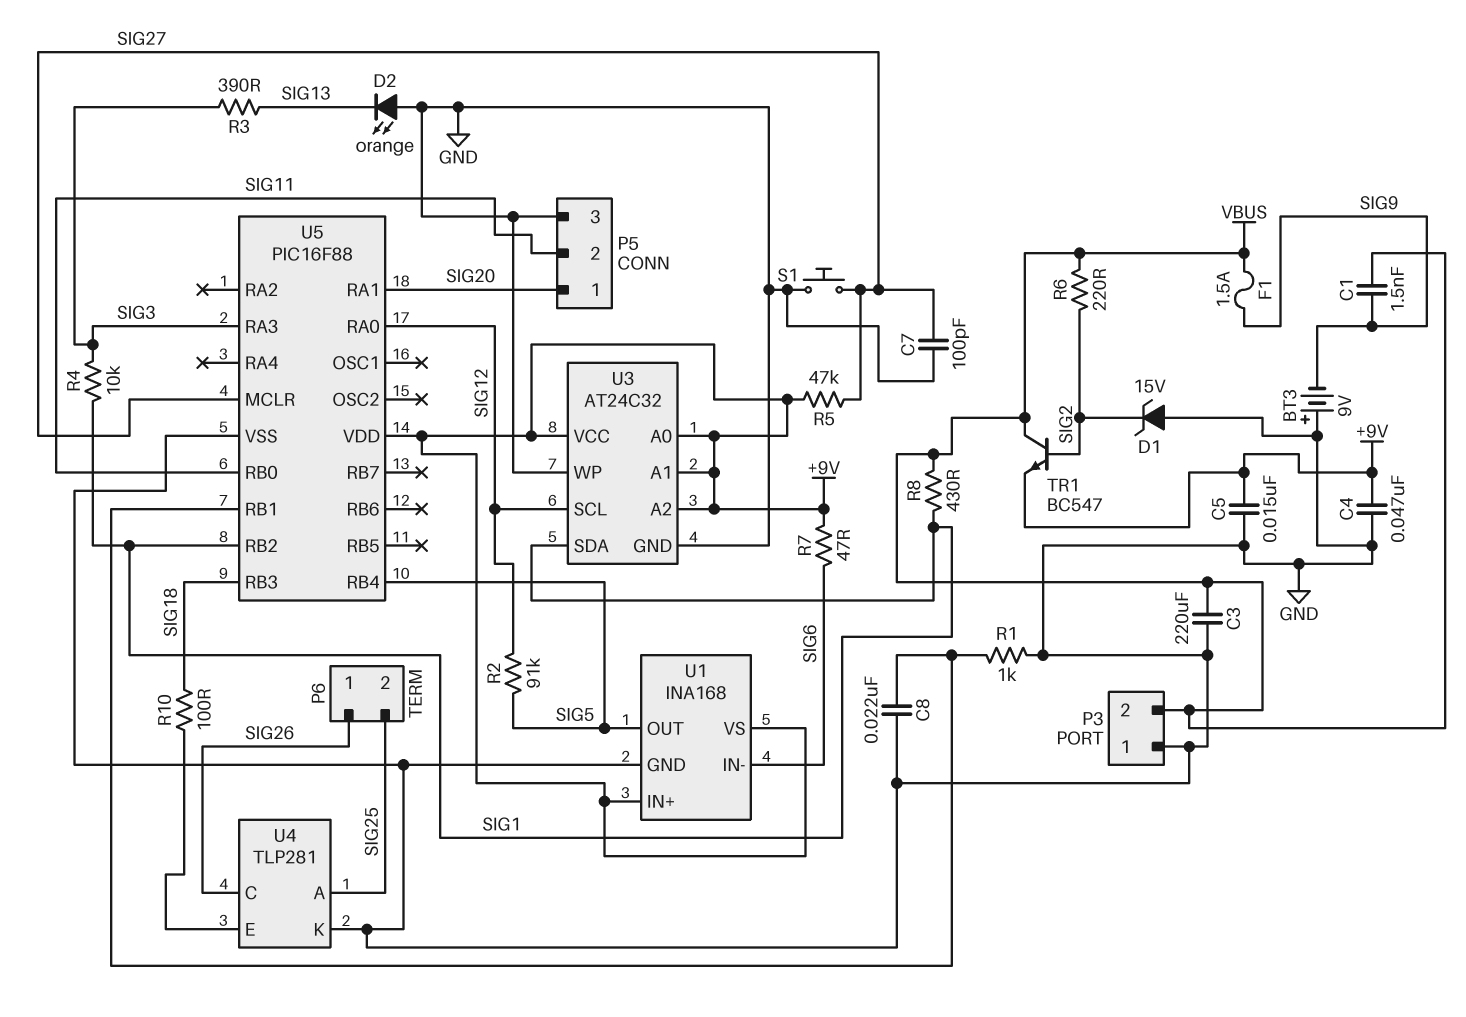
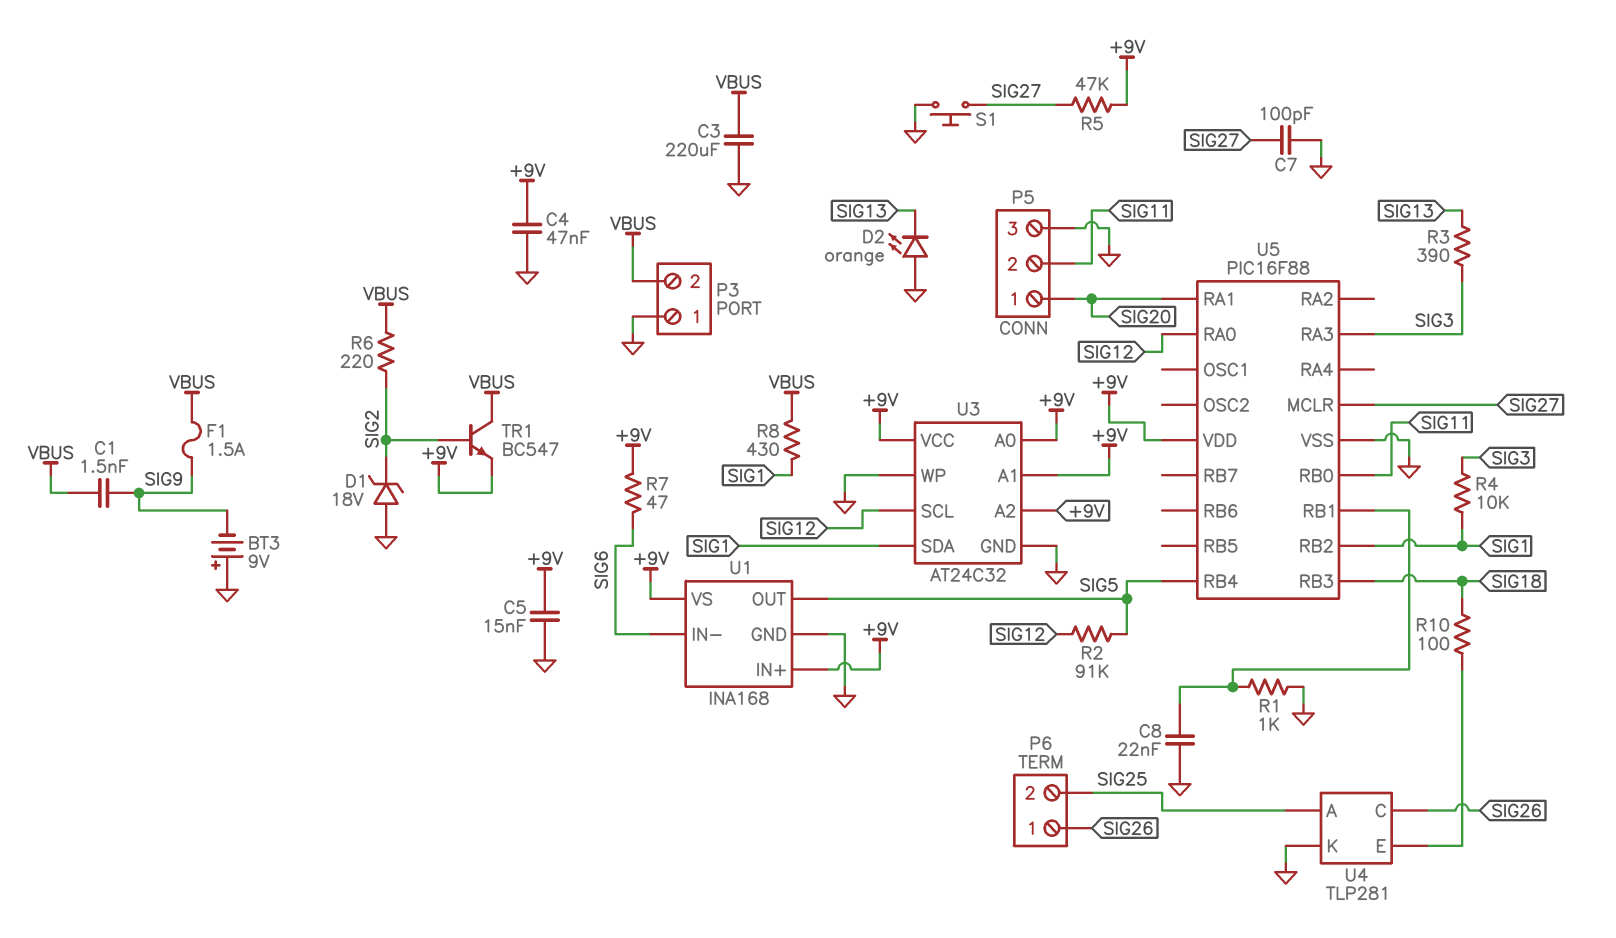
D1: zener 15V (A GND, K SIG2) -> zener 18V (A GND, K SIG2)

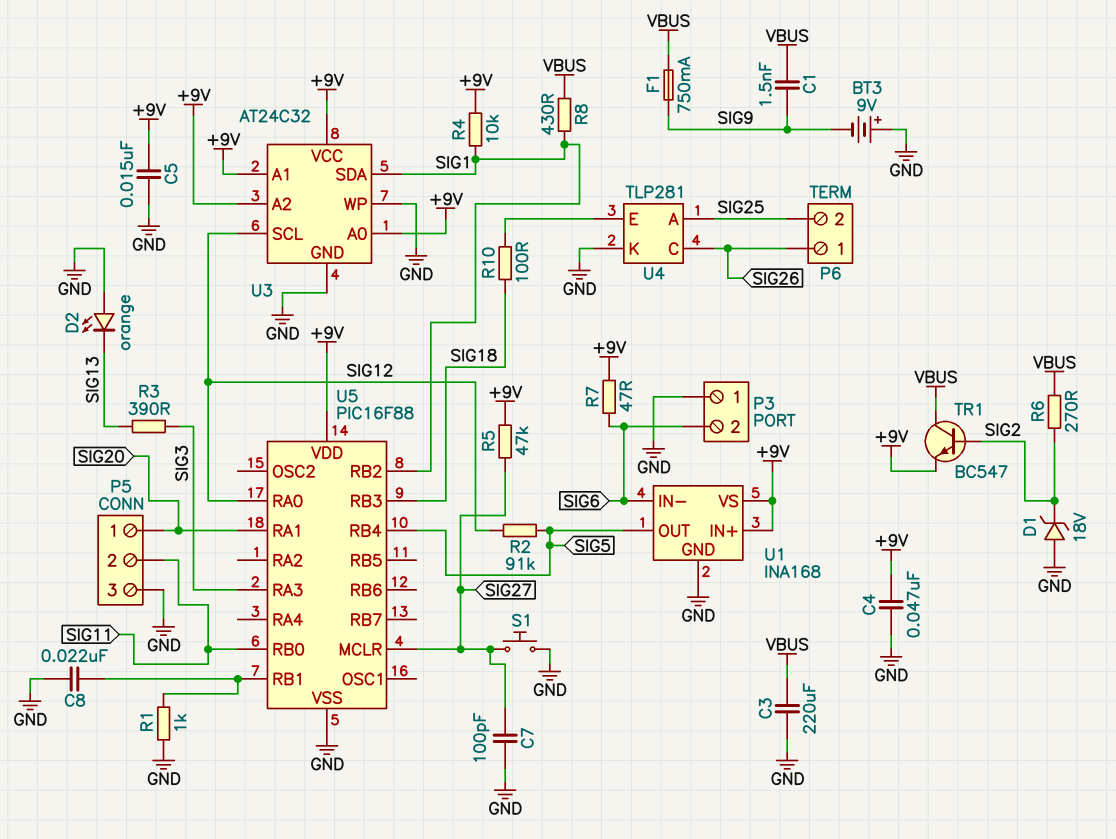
F1: 1.5A (SIG9, VBUS) -> 750mA (SIG9, VBUS)
P3 pin 2: VBUS -> SIG6
R4: 10k (SIG1, SIG3) -> 10k (+9V, SIG1)
R6: 220 (SIG2, VBUS) -> 270 (SIG2, VBUS)

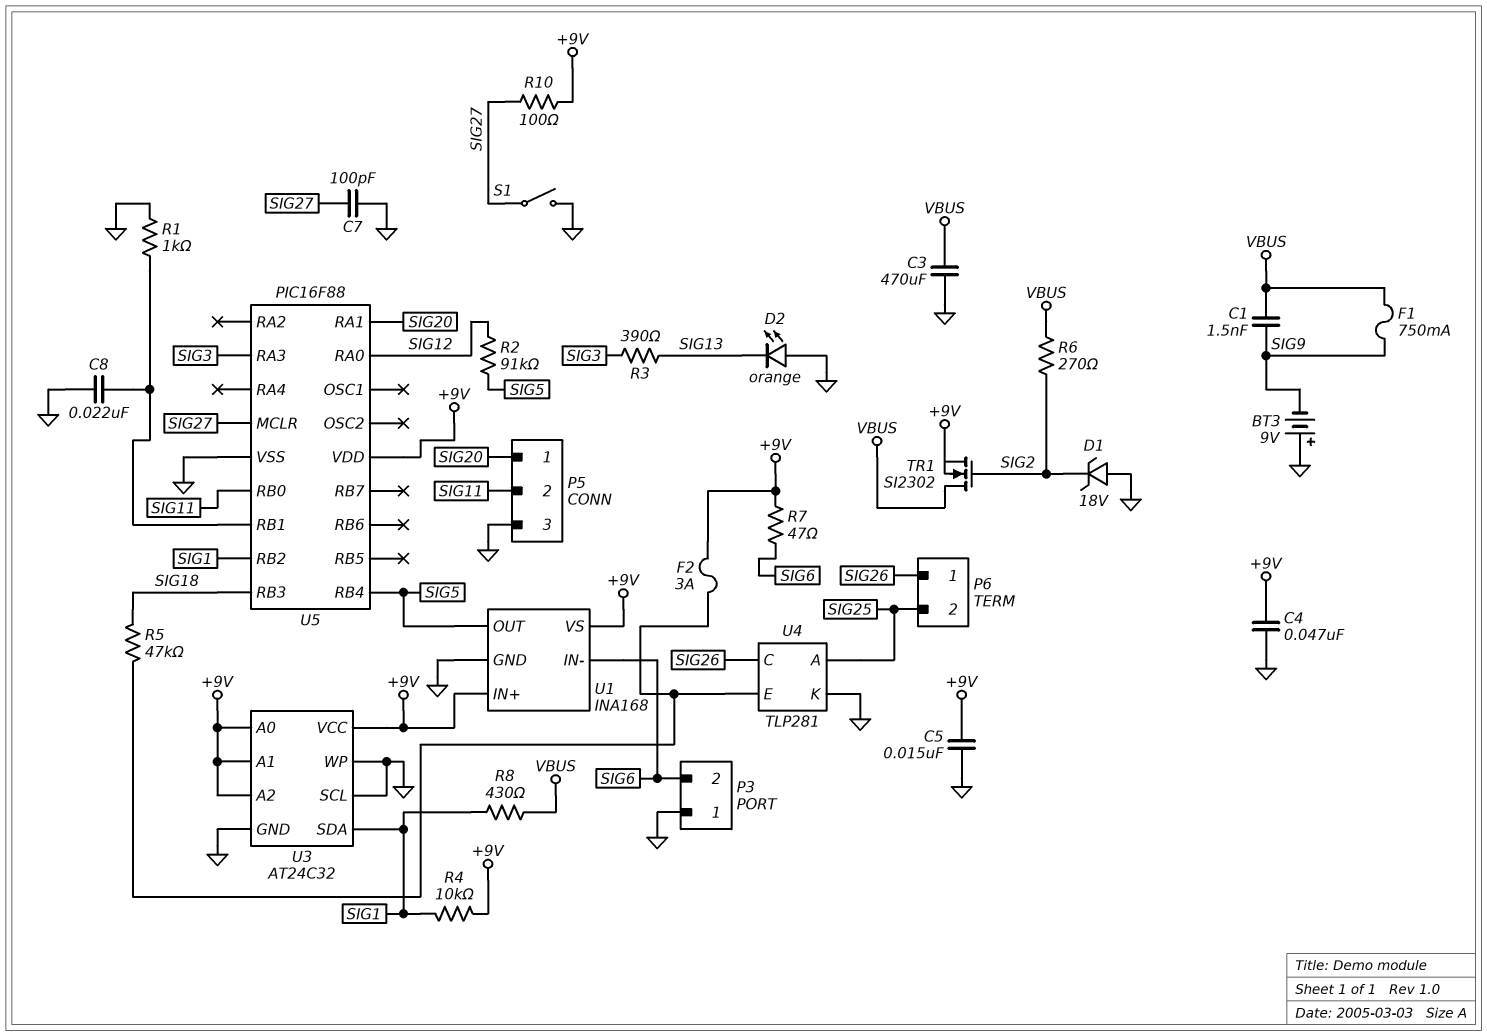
C3: 220uF (GND, VBUS) -> 470uF (GND, VBUS)
F2: none -> 3A (+9V, U4/E)
R5: 47k (+9V, SIG27) -> 47k (SIG18, U4/E)
R10: 100 (SIG18, U4/E) -> 100 (+9V, SIG27)
S1: button (GND, SIG27) -> switch (GND, SIG27)
TR1: NPN BC547 (B SIG2, C VBUS, E +9V) -> NMOS SI2302 (G SIG2, D VBUS, S +9V)
U3 pin SCL: SIG12 -> GND

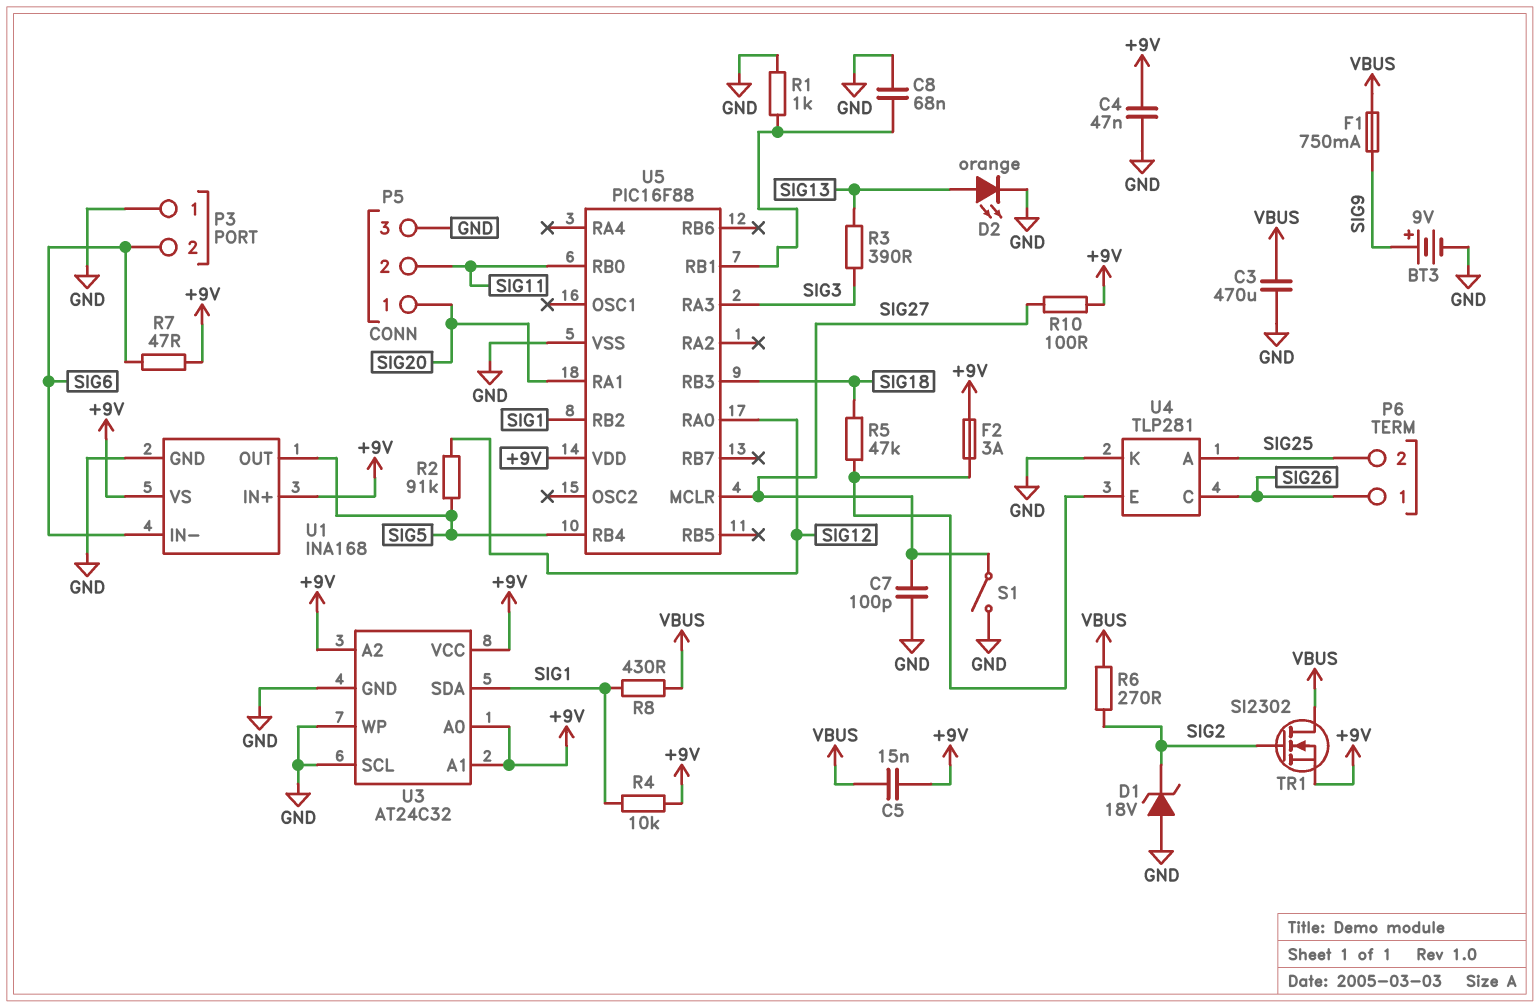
BT3: 9V (plus GND, minus SIG9) -> 9V (plus SIG9, minus GND)
C1: 1.5nF (SIG9, VBUS) -> none
C5: 15nF (+9V, GND) -> 15nF (+9V, VBUS)
C8: 22nF (GND, U5/RB1) -> 68nF (GND, U5/RB1)
D2: LED orange (A GND, K SIG13) -> LED orange (A SIG13, K GND)

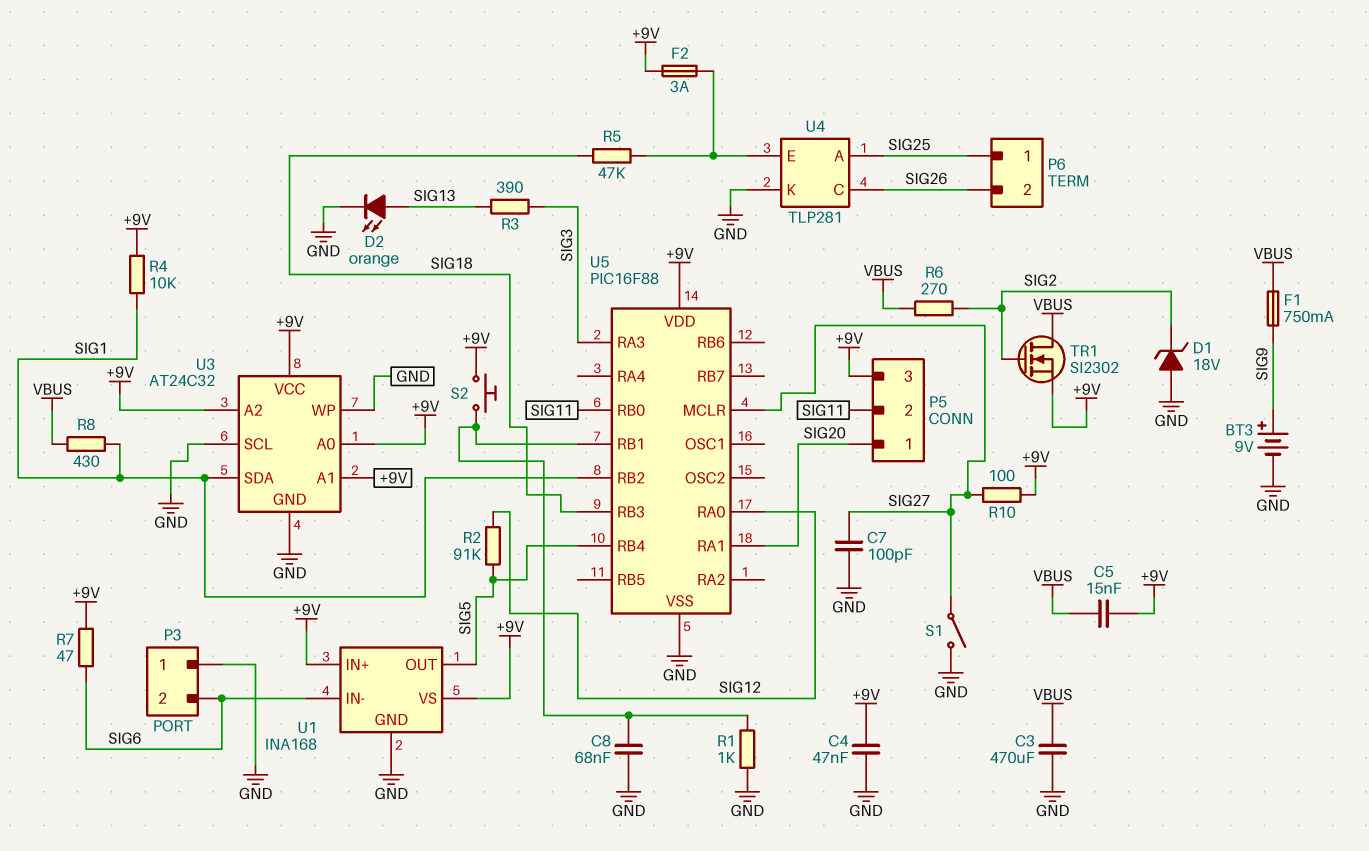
P5 pin 3: GND -> +9V
P6 pin 1: SIG26 -> SIG25
P6 pin 2: SIG25 -> SIG26
S2: none -> button (+9V, U5/RB1)

